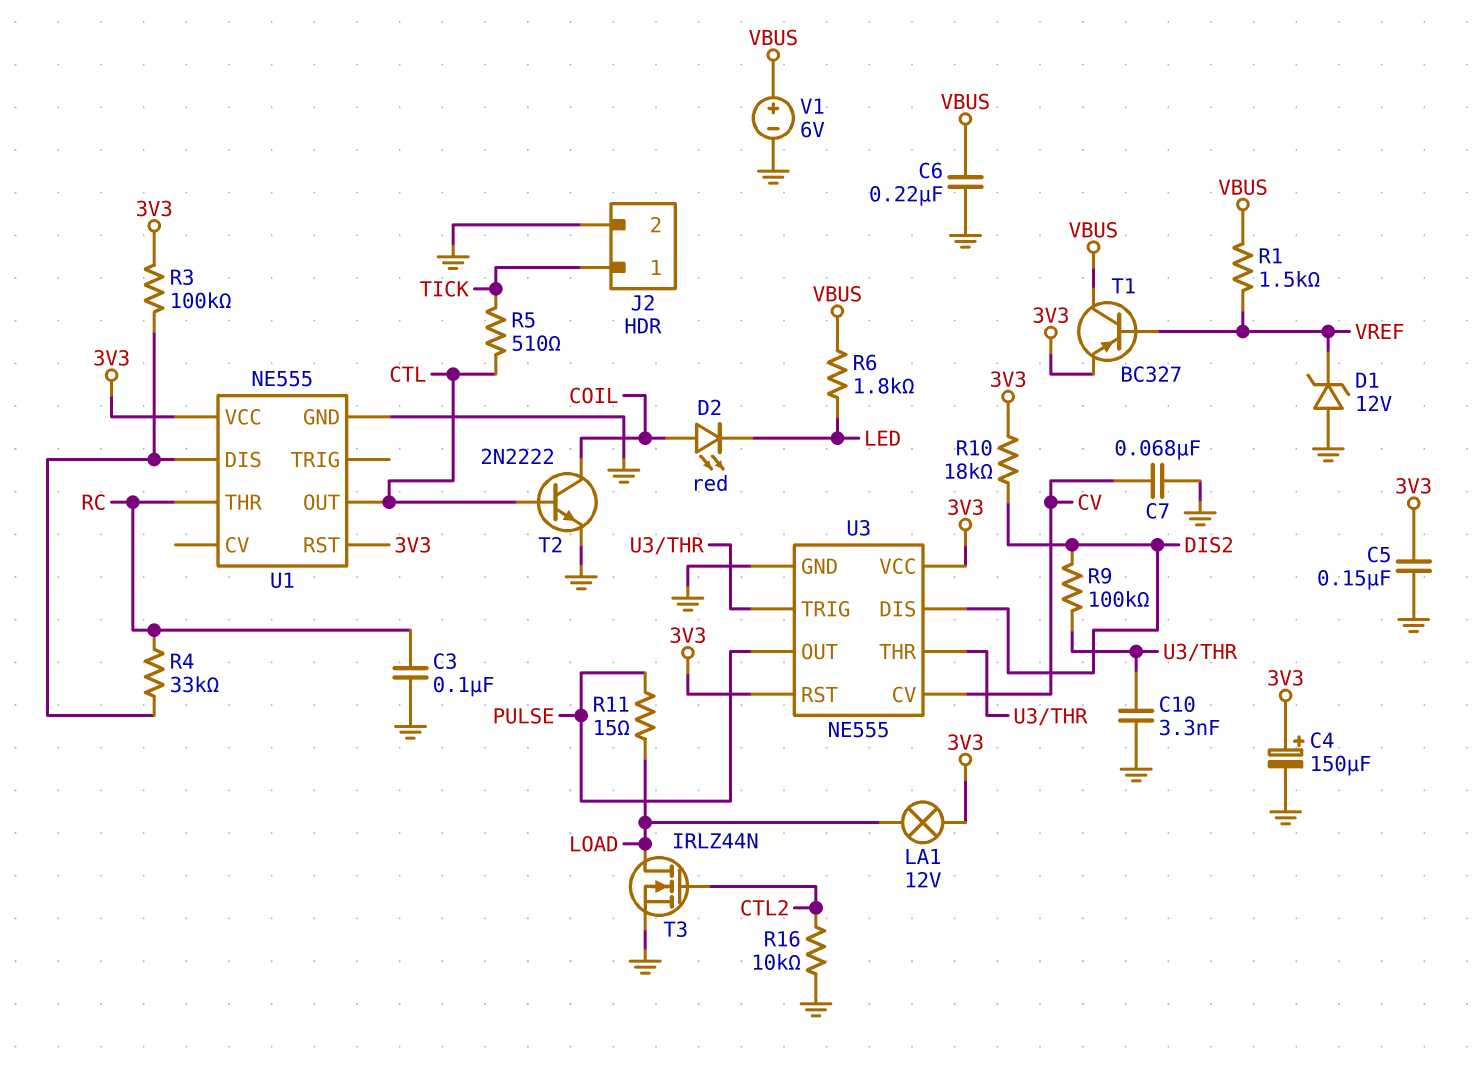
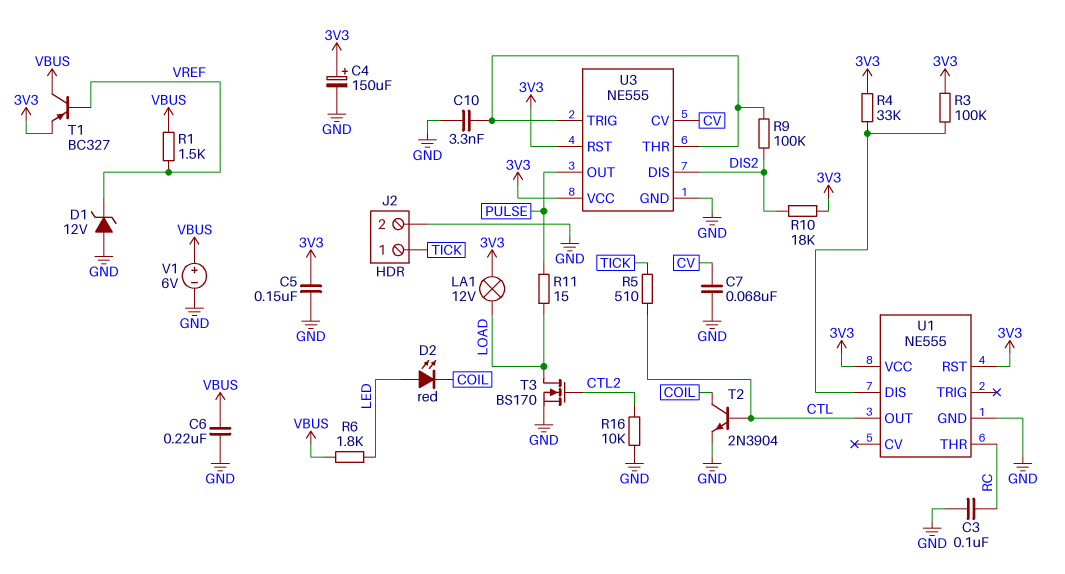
D2: LED red (A COIL, K LED) -> LED red (A LED, K COIL)
R4: 33k (RC, U1/DIS) -> 33k (3V3, U1/DIS)
T2: NPN 2N2222 (B CTL, C COIL, E GND) -> NPN 2N3904 (B CTL, C COIL, E GND)
T3: NMOS IRLZ44N (G CTL2, D LOAD, S GND) -> NMOS BS170 (G CTL2, D LOAD, S GND)

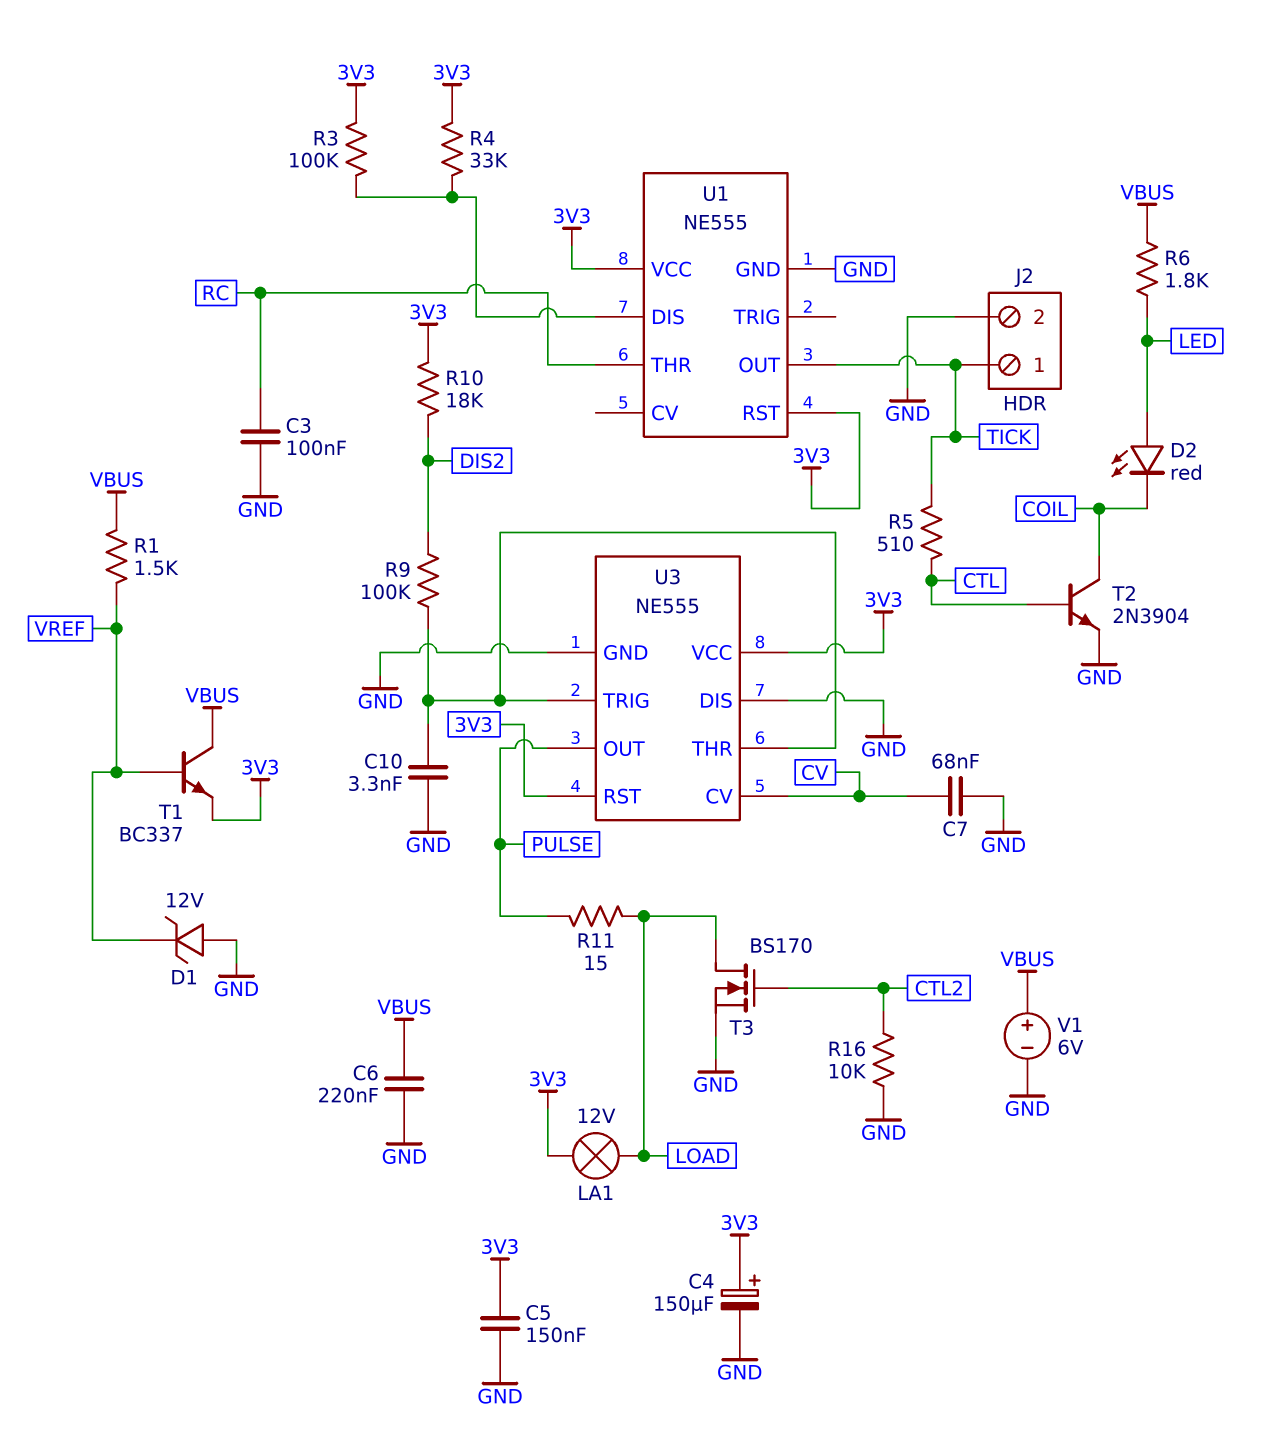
T1: PNP BC327 (B VREF, C VBUS, E 3V3) -> NPN BC337 (B VREF, C VBUS, E 3V3)
U1 pin OUT: CTL -> TICK
U3 pin DIS: DIS2 -> GND

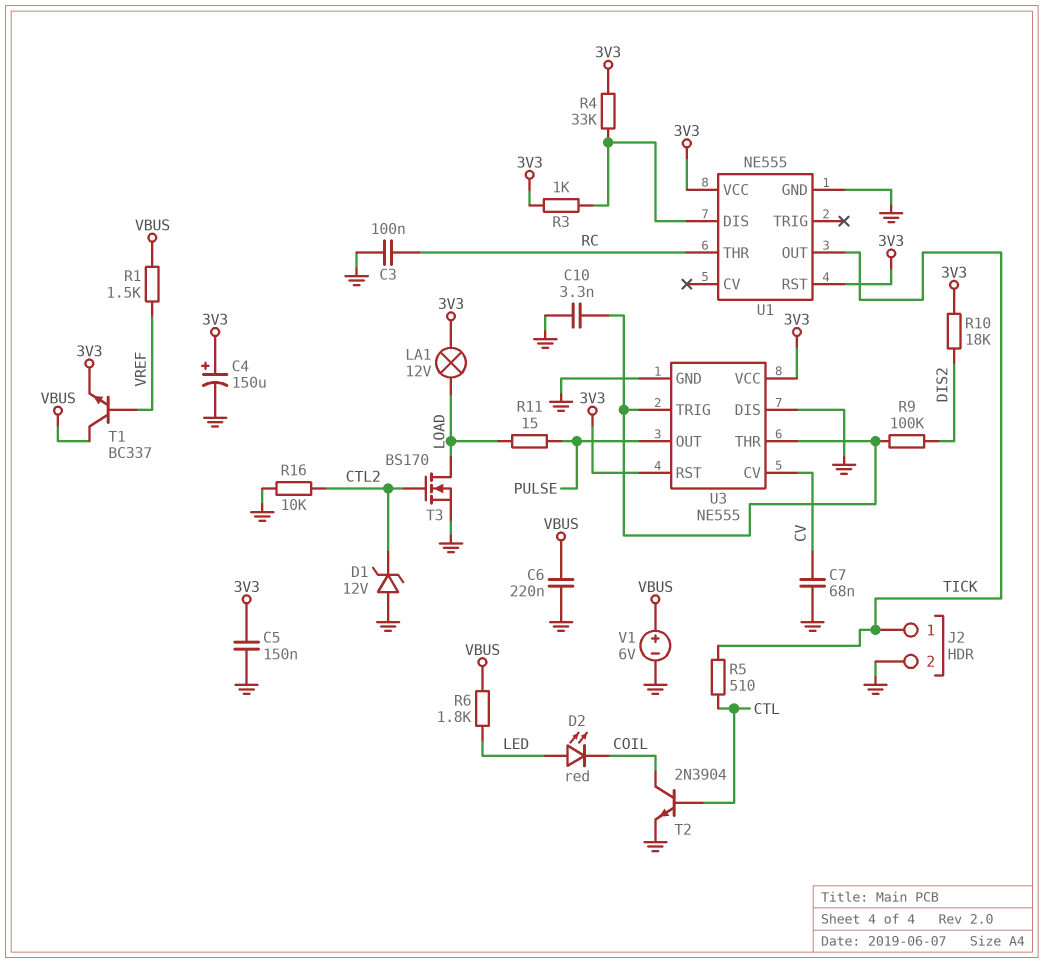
D1: zener 12V (A GND, K VREF) -> zener 12V (A GND, K CTL2)
R3: 100k (3V3, U1/DIS) -> 1k (3V3, U1/DIS)

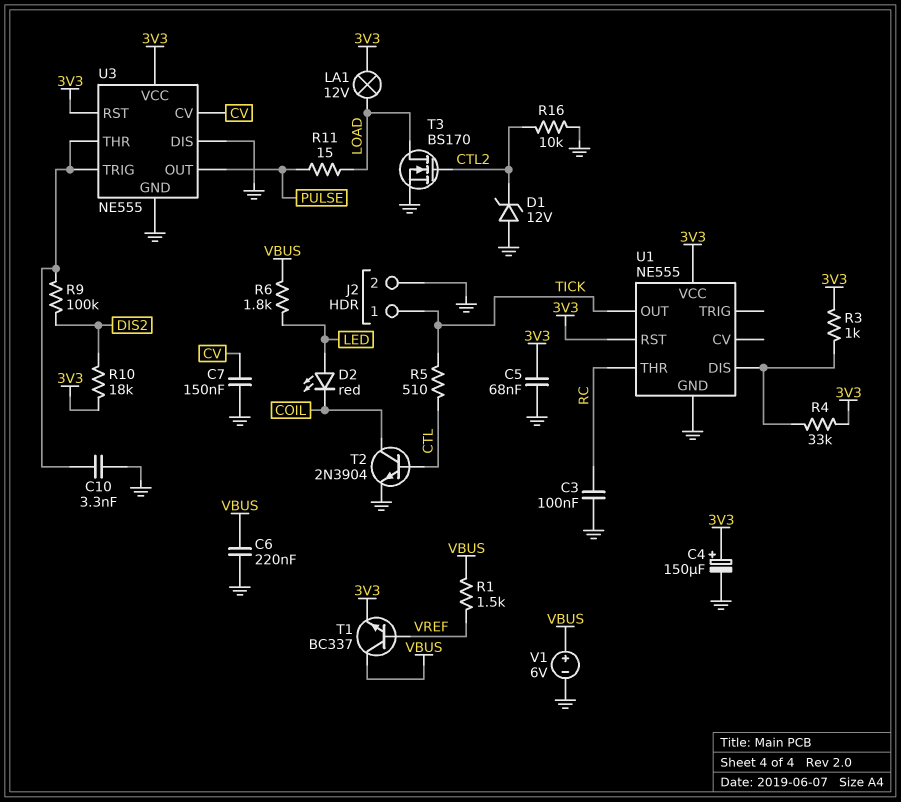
C5: 150nF (3V3, GND) -> 68nF (3V3, GND)
C7: 68nF (CV, GND) -> 150nF (CV, GND)

